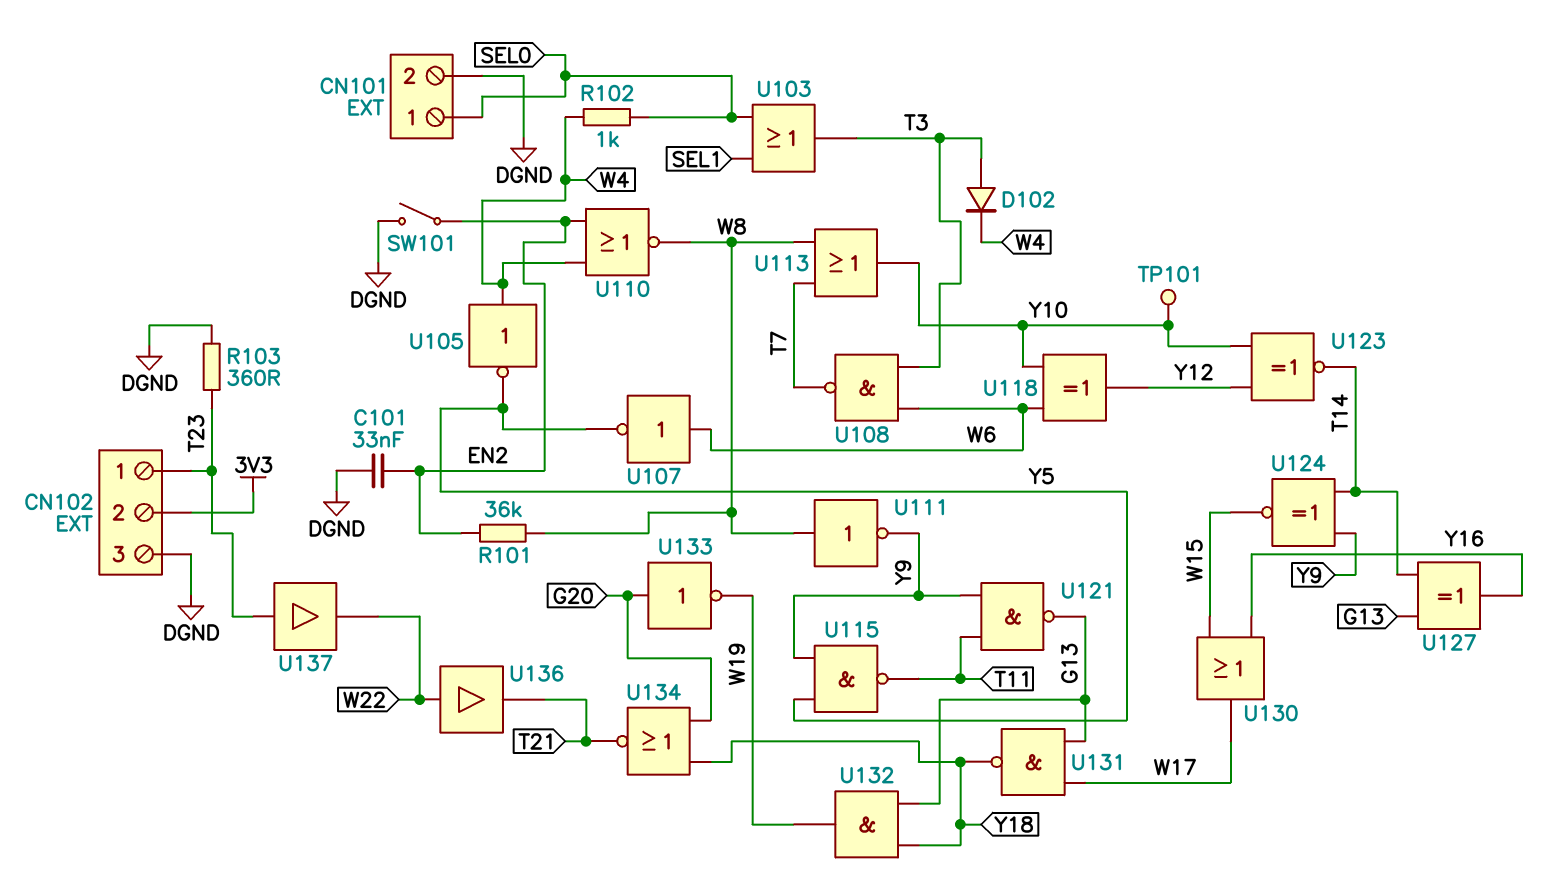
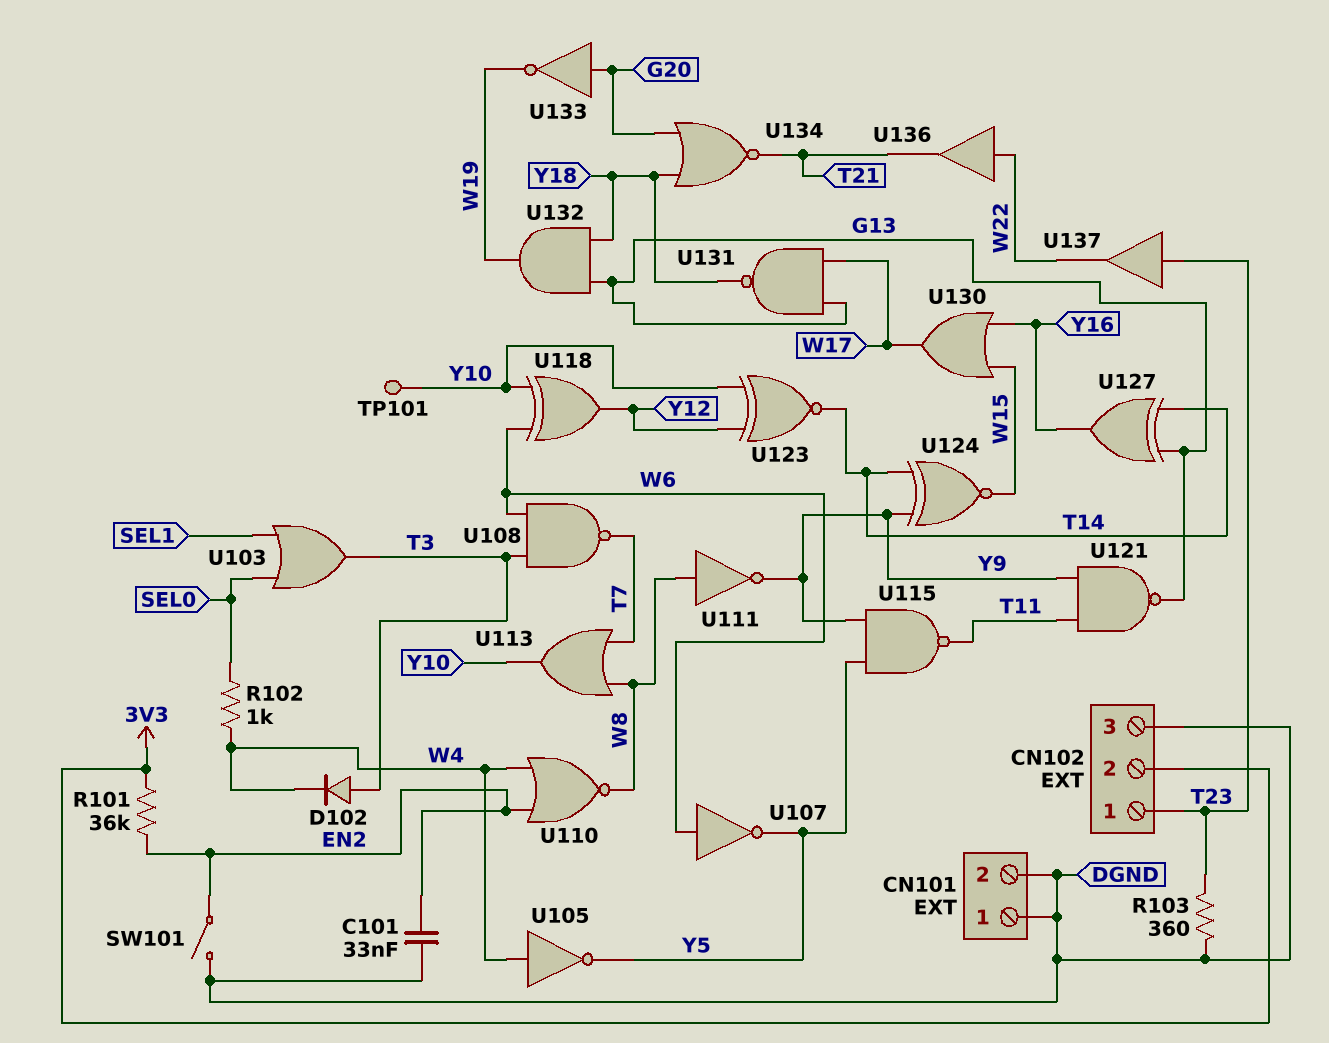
CN101 pin 1: SEL0 -> DGND
R101: 36k (EN2, W8) -> 36k (3V3, EN2)

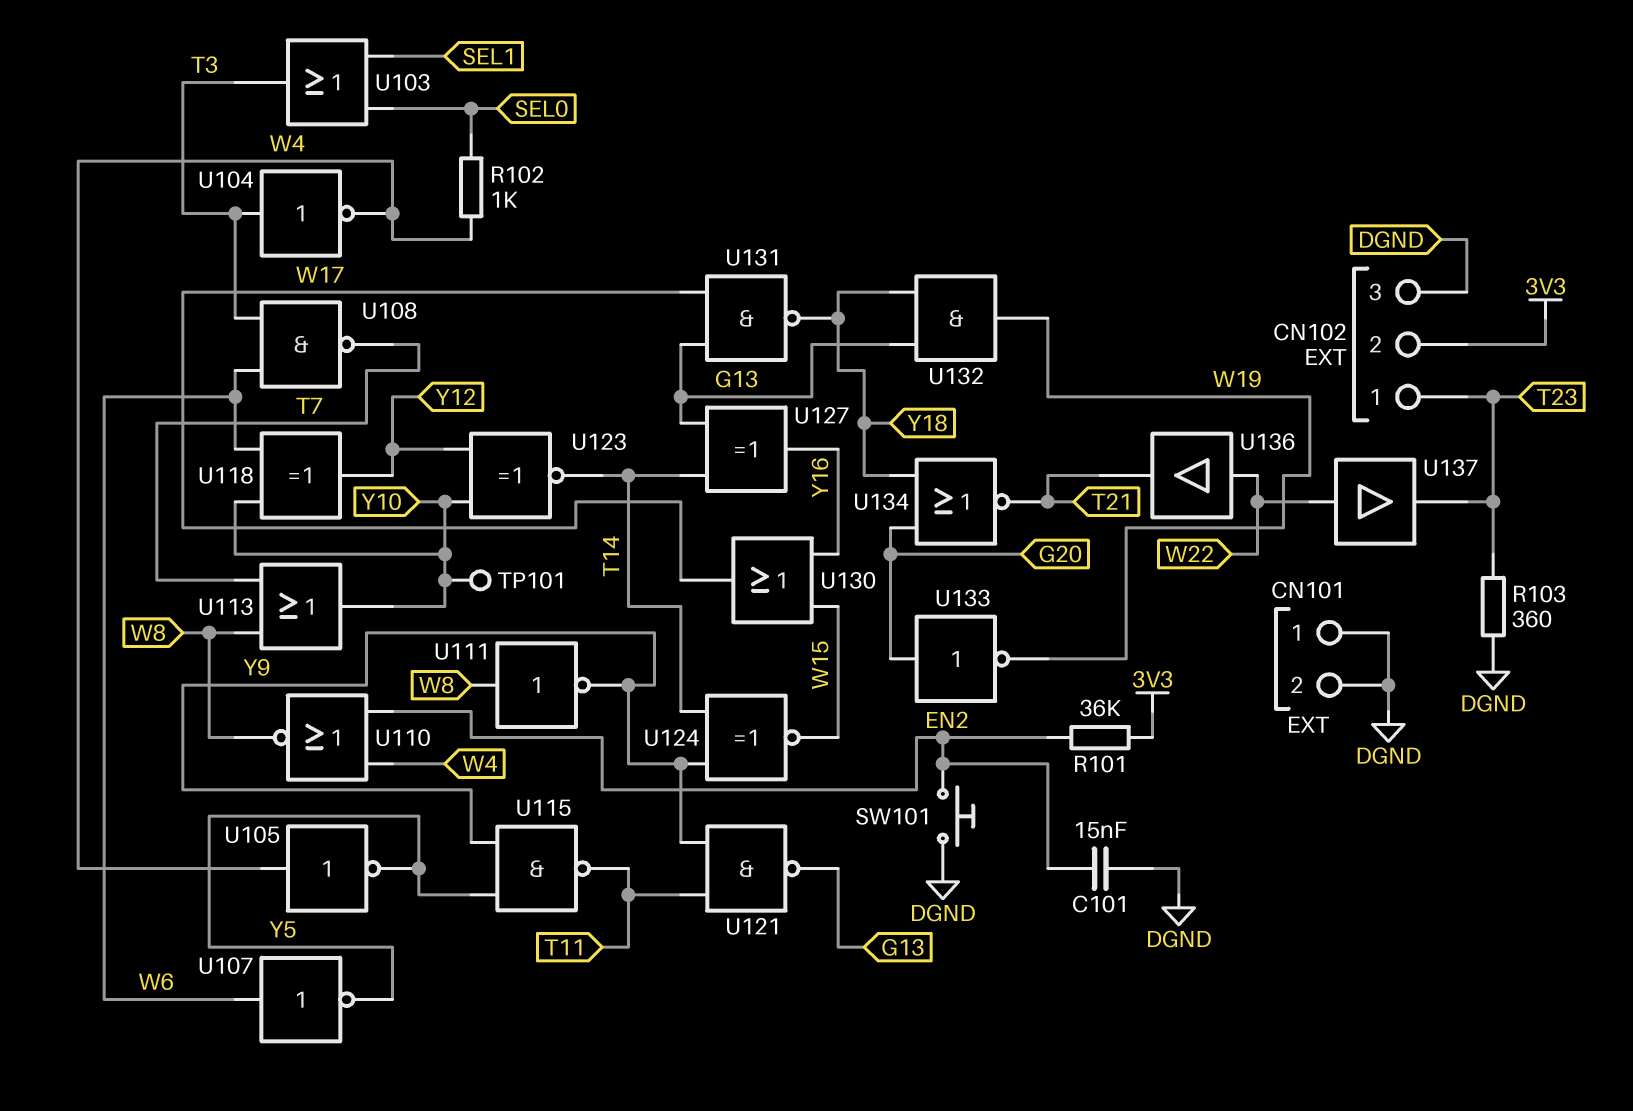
C101: 33nF (DGND, EN2) -> 15nF (DGND, EN2)
D102: diode (A T3, K W4) -> none
SW101: switch (DGND, EN2) -> button (DGND, EN2)
U104: none -> NOT (in T3, out W4)
U137: buffer (in T23, out W22) -> buffer (in W22, out T23)

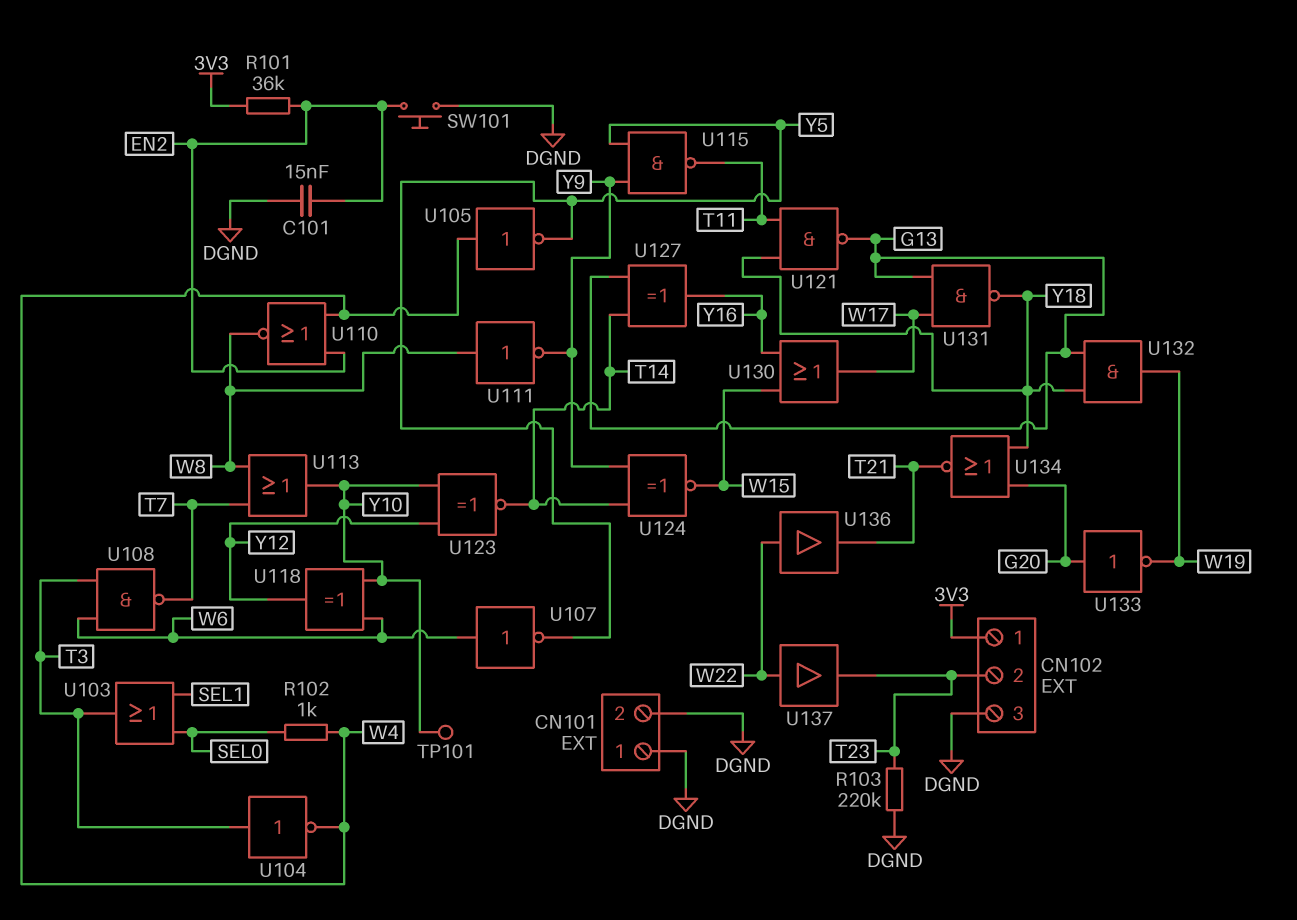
CN102 pin 1: T23 -> 3V3
CN102 pin 2: 3V3 -> T23
R103: 360 (DGND, T23) -> 220k (DGND, T23)
U121: NAND (in T11, in Y9, out G13) -> NAND (in T11, in Y18, out G13)

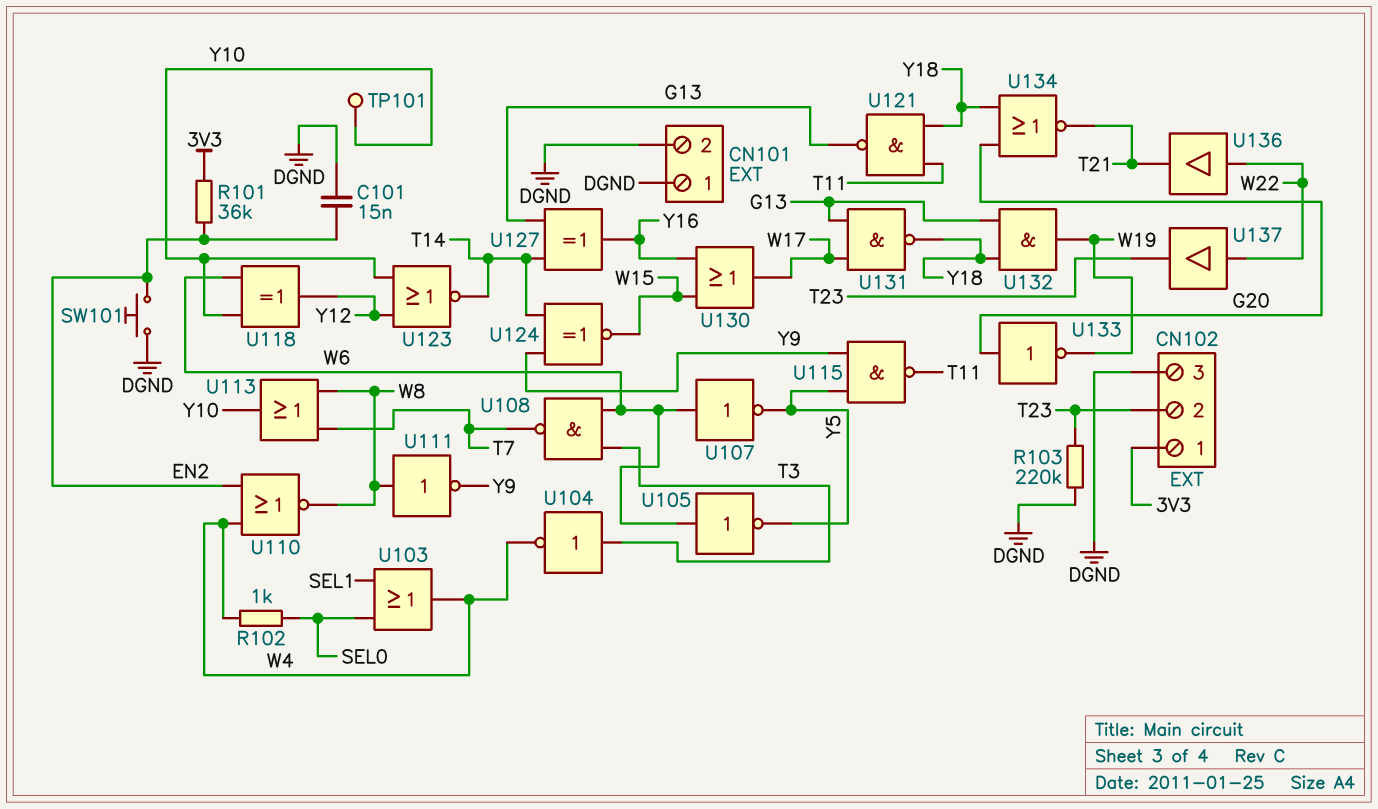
U103: OR (in SEL0, in SEL1, out T3) -> OR (in SEL0, in SEL1, out W4)
U105: NOT (in W4, out Y5) -> NOT (in W6, out Y5)
U123: XNOR (in Y10, in Y12, out T14) -> NOR (in Y10, in Y12, out T14)

